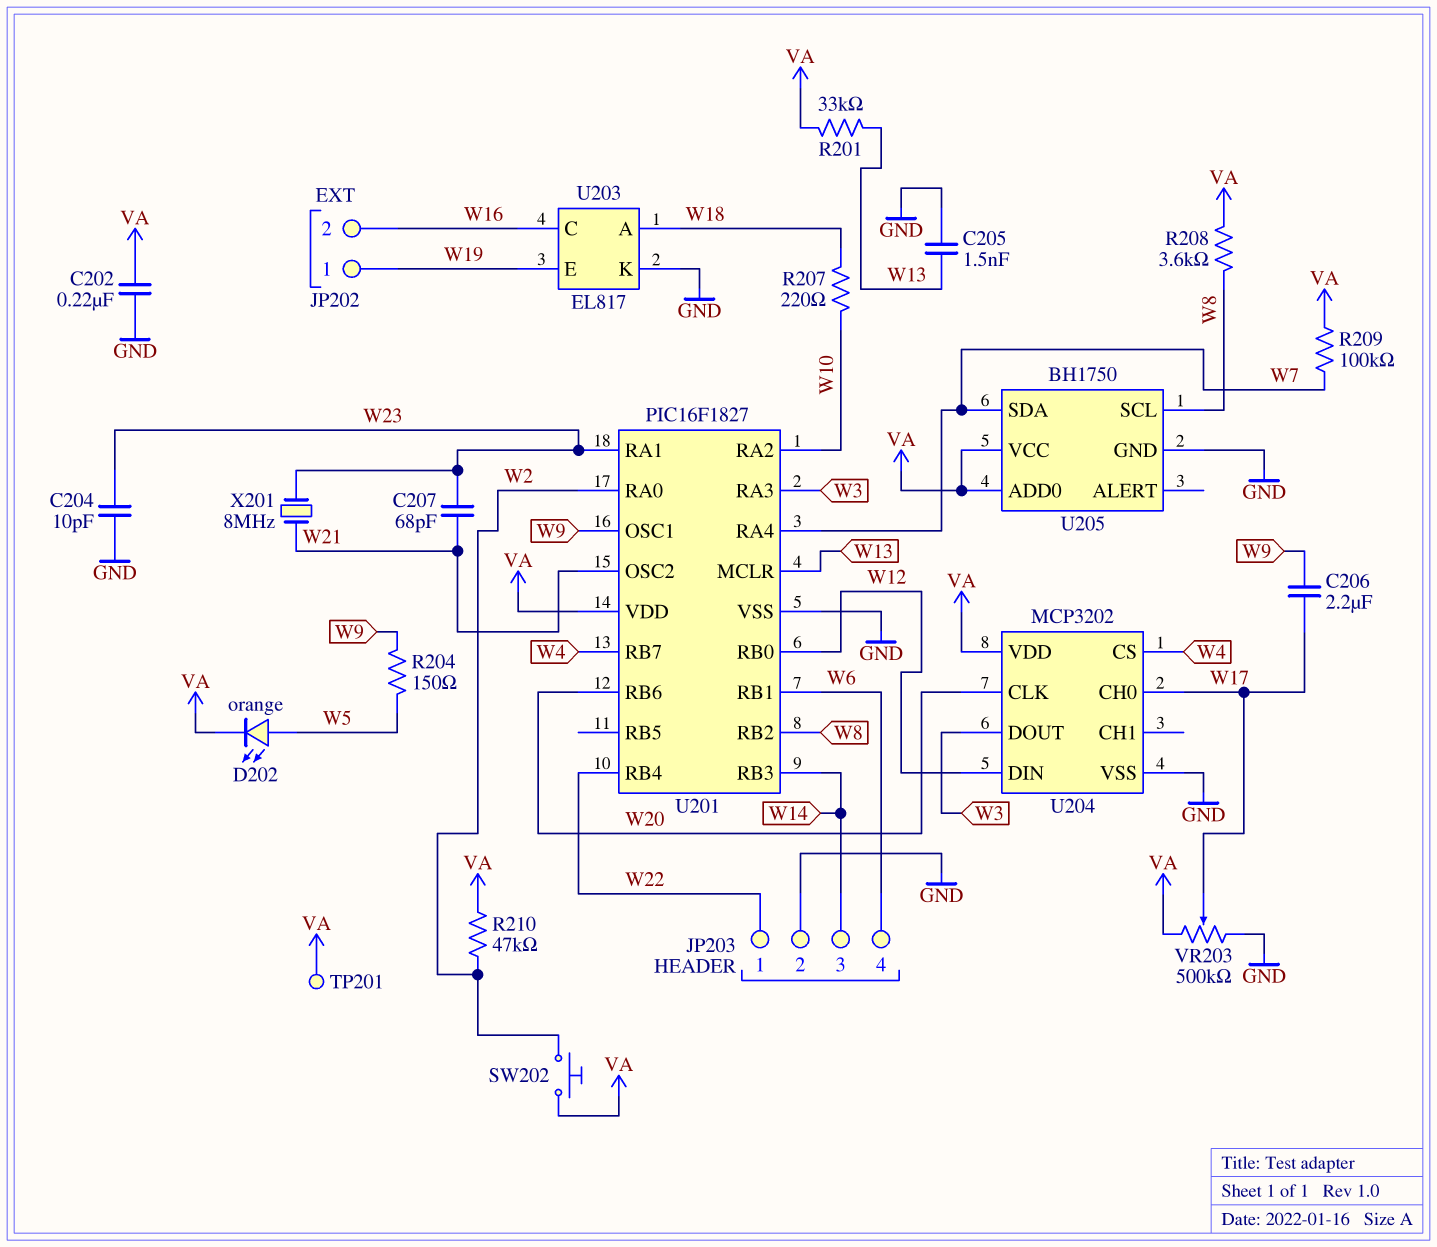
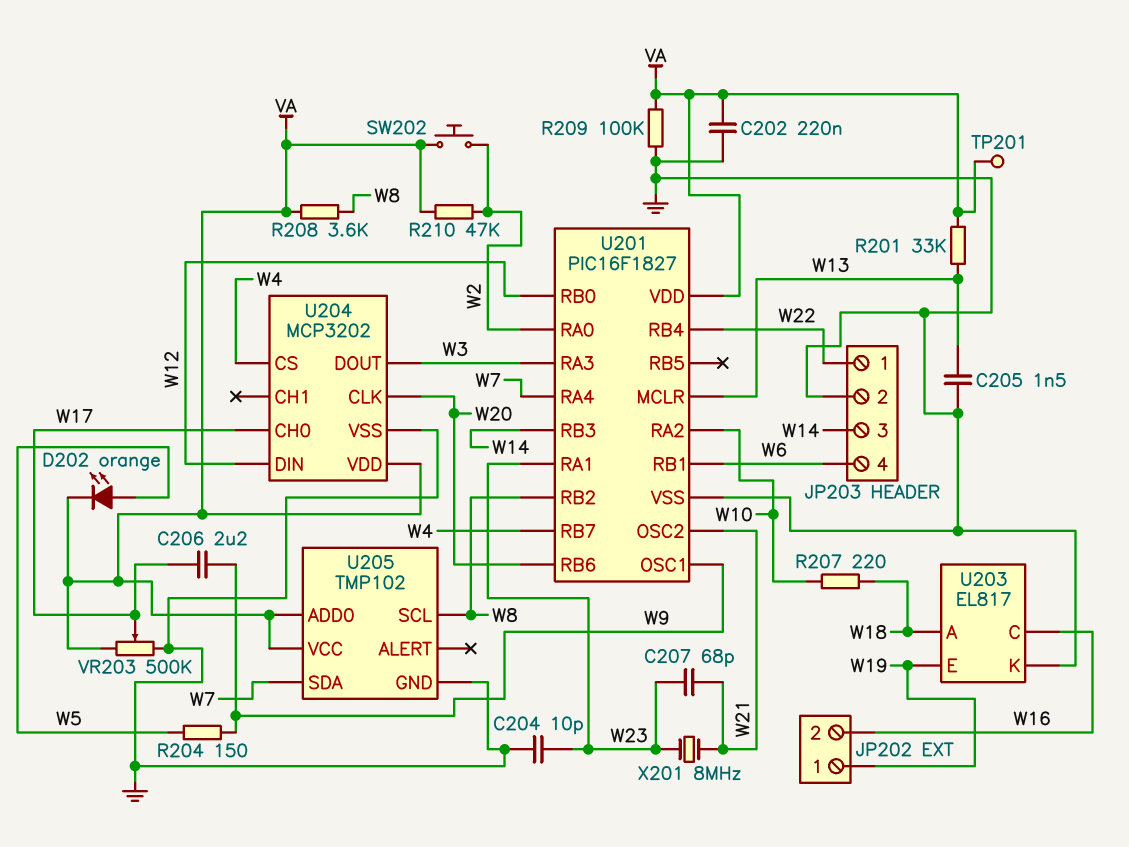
R209: 100k (VA, W7) -> 100k (GND, VA)
U205: BH1750 -> TMP102

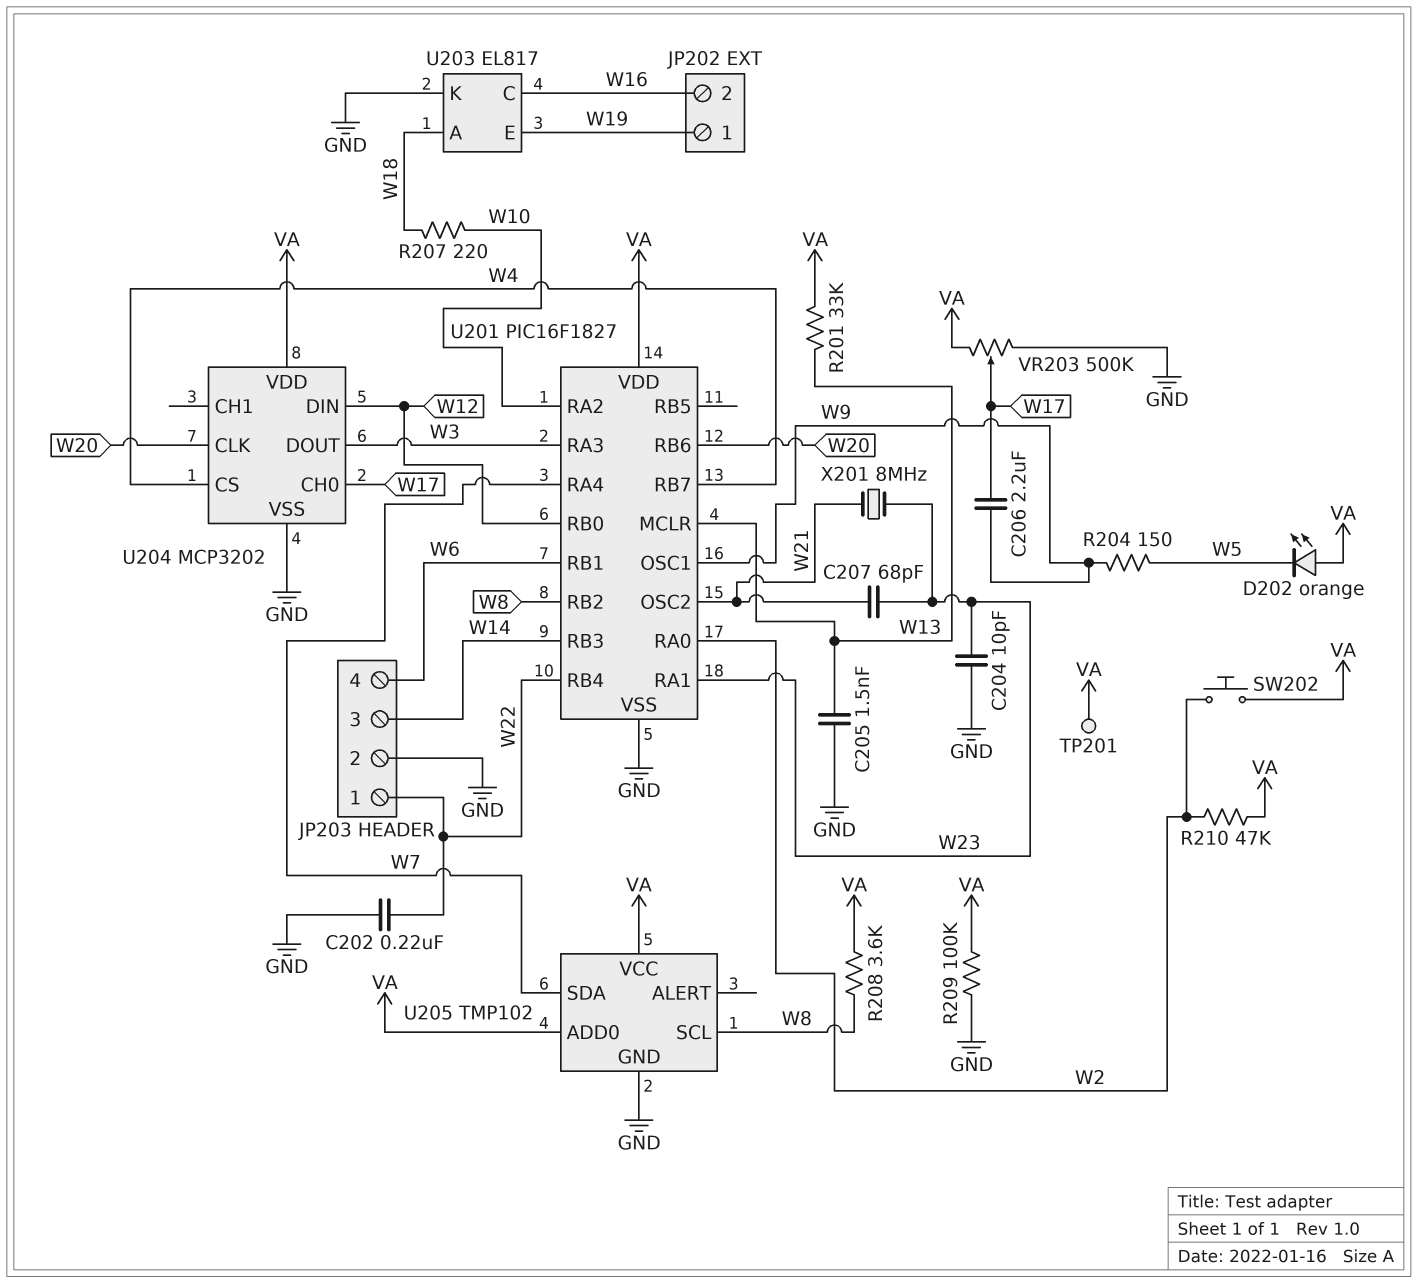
C202: 220nF (GND, VA) -> 220nF (GND, W22)
D202: LED orange (A W5, K VA) -> LED orange (A VA, K W5)

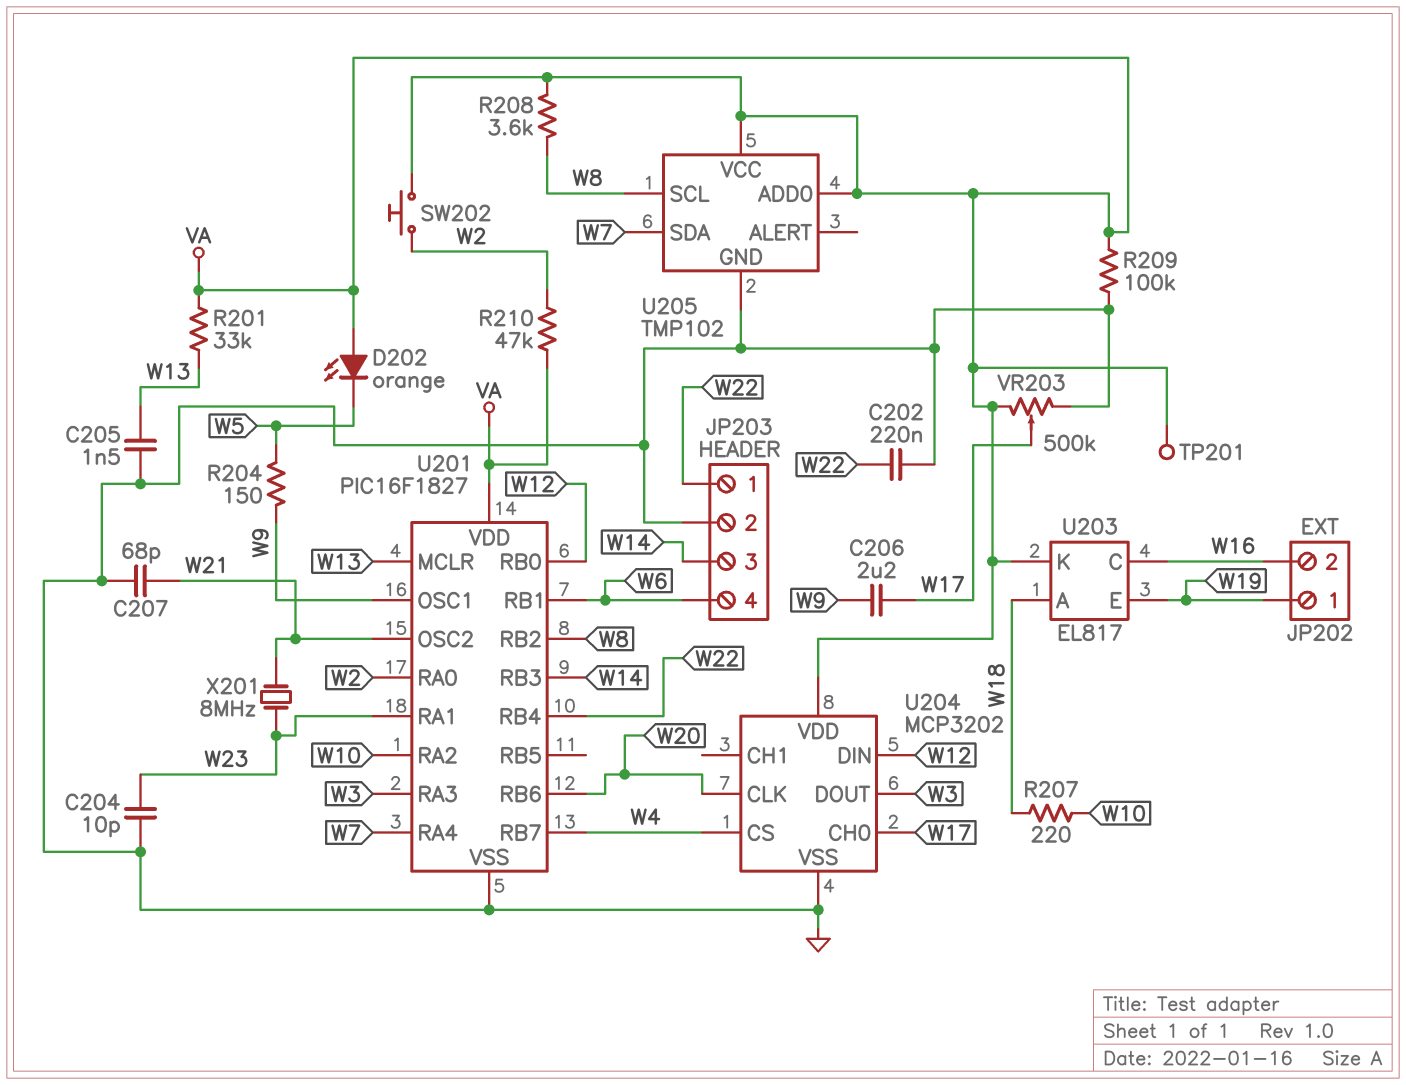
C207: 68pF (W21, W23) -> 68pF (GND, W21)
U203 pin K: GND -> VA

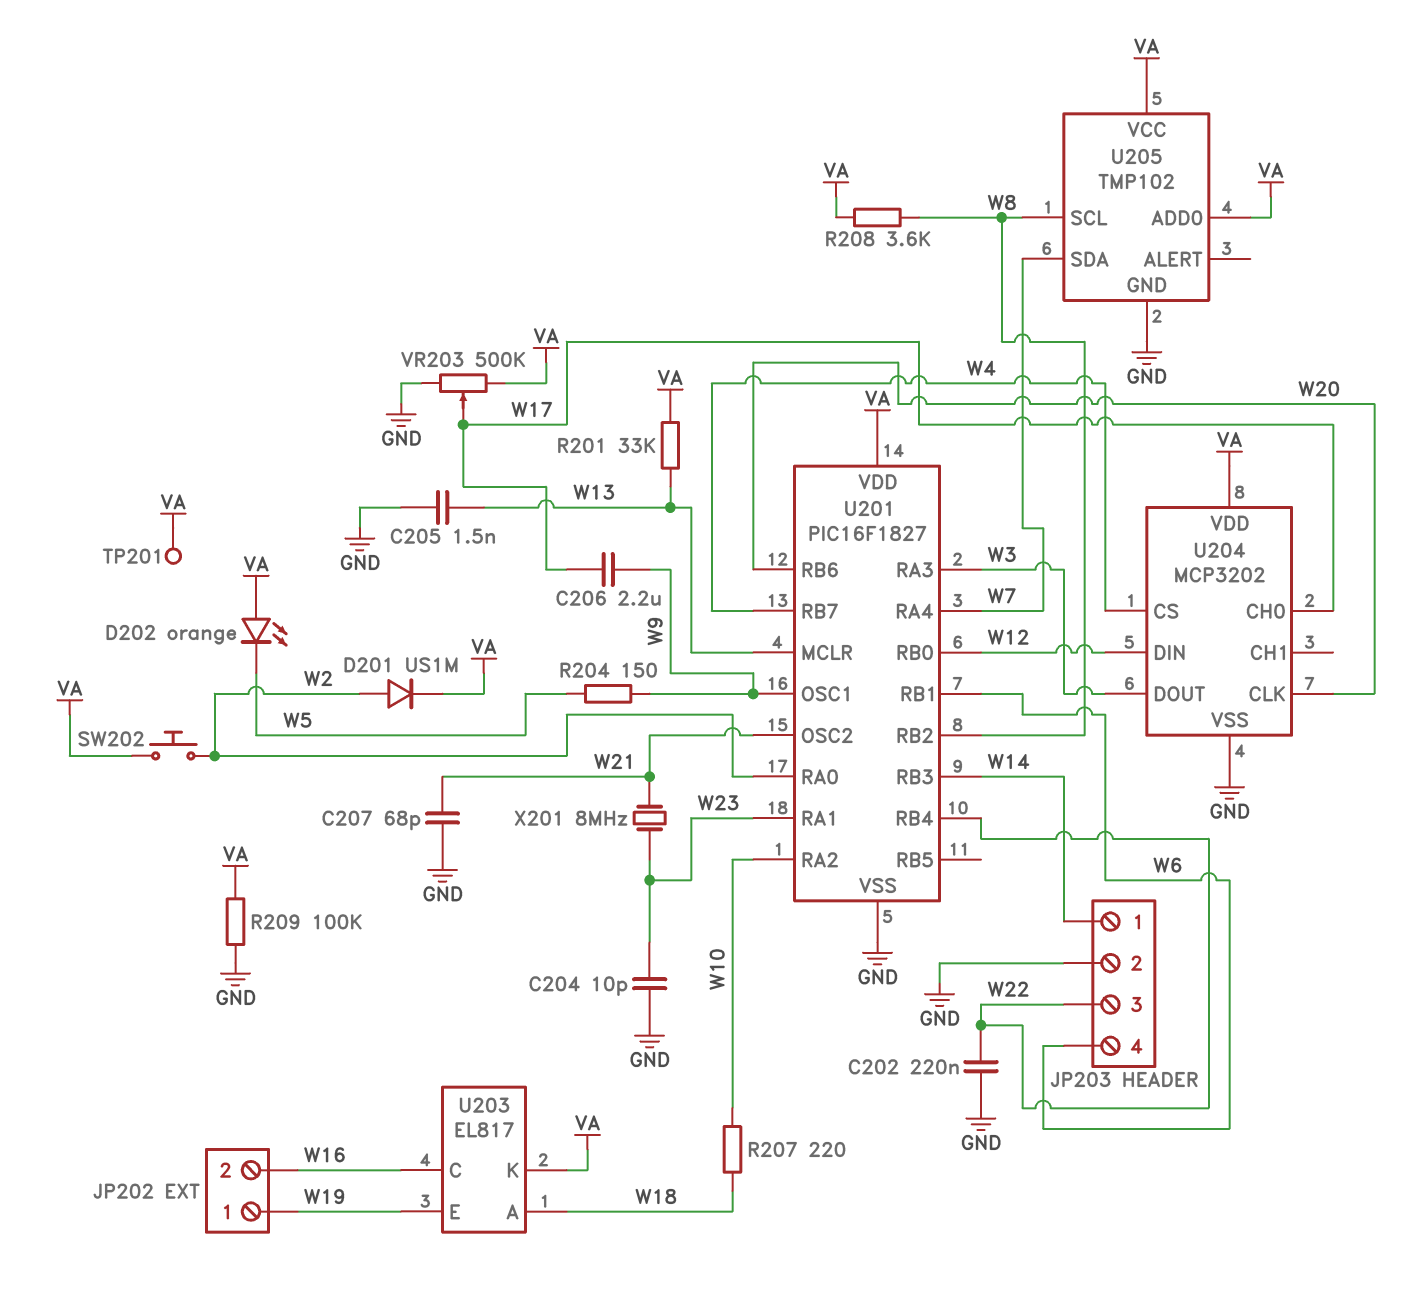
D201: none -> diode US1M (A W2, K VA)
JP203 pin 1: W22 -> W14
JP203 pin 3: W14 -> W22
R210: 47k (VA, W2) -> none

